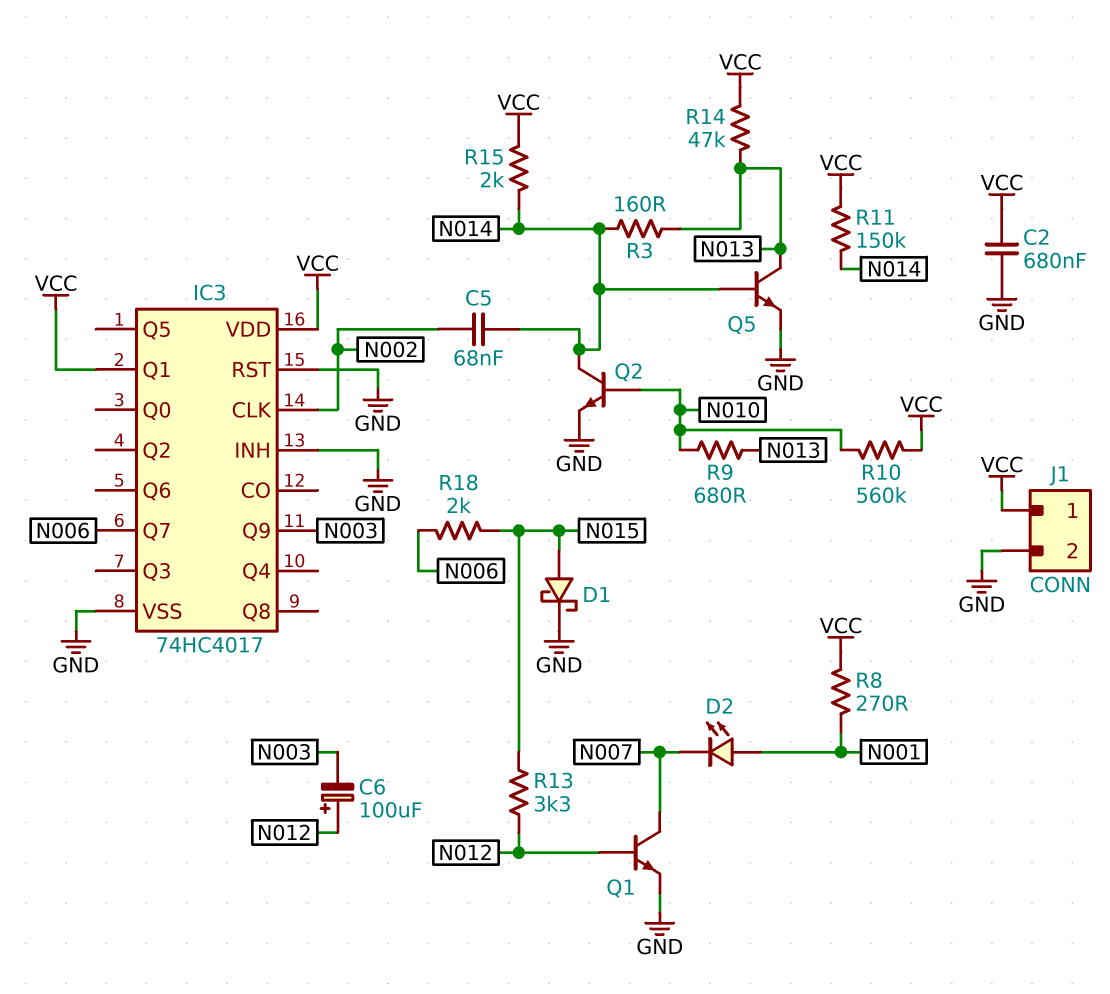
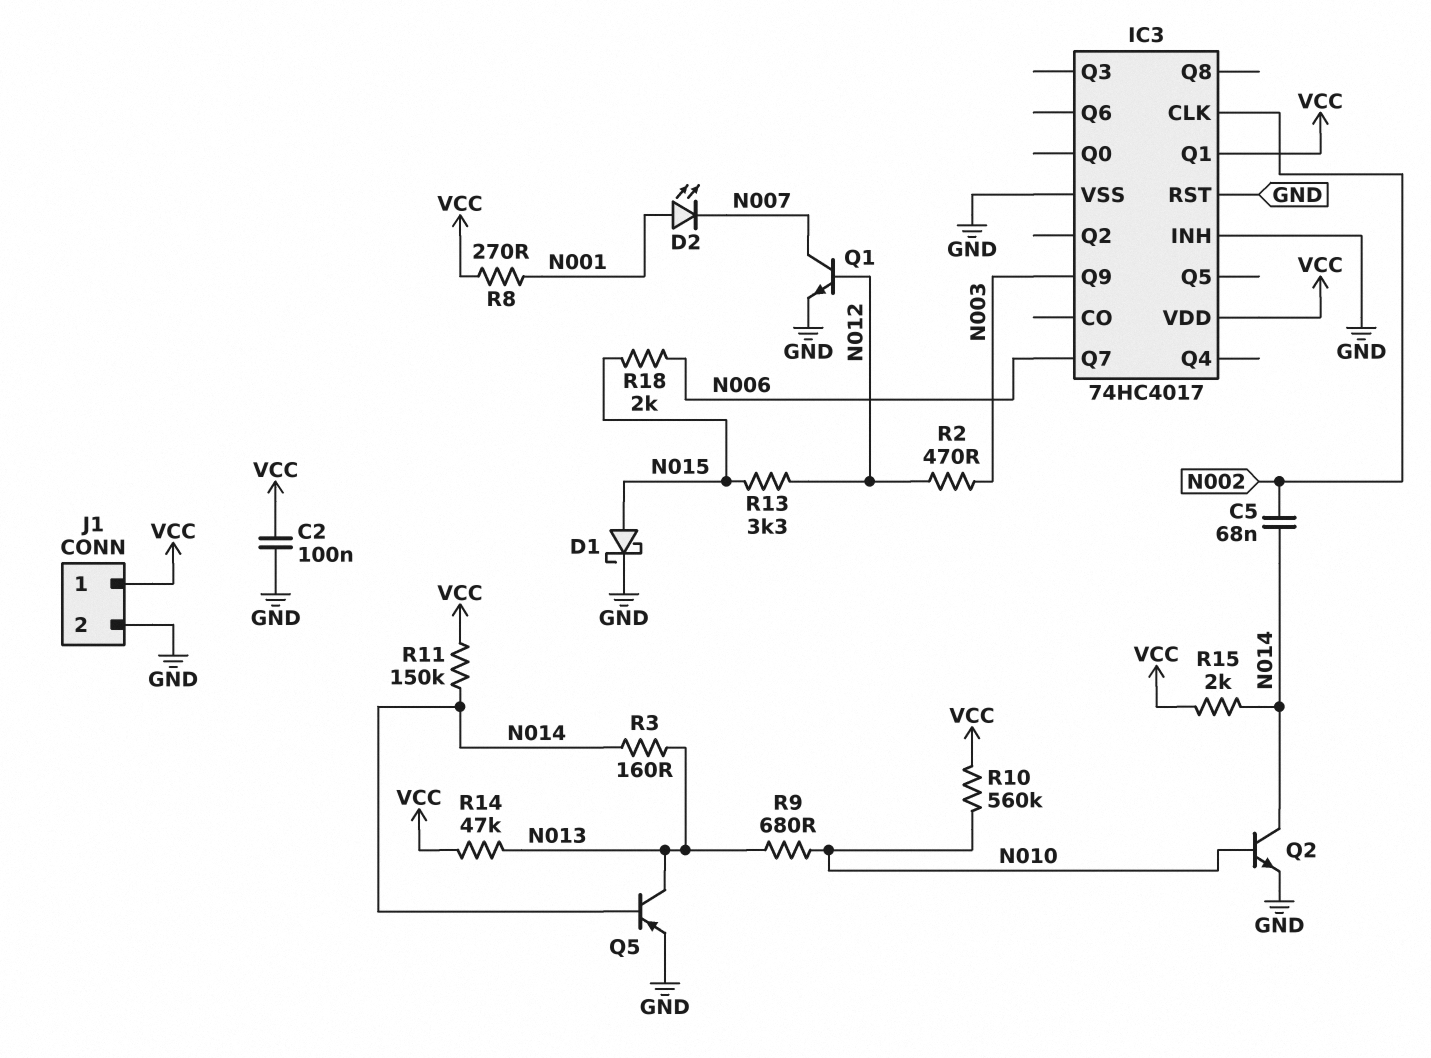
C2: 680nF (GND, VCC) -> 100nF (GND, VCC)
C6: 100uF (plus N012, minus N003) -> none
Q5: NPN (B N014, C N013, E GND) -> PNP (B N014, C N013, E GND)
R2: none -> 470 (N003, N012)

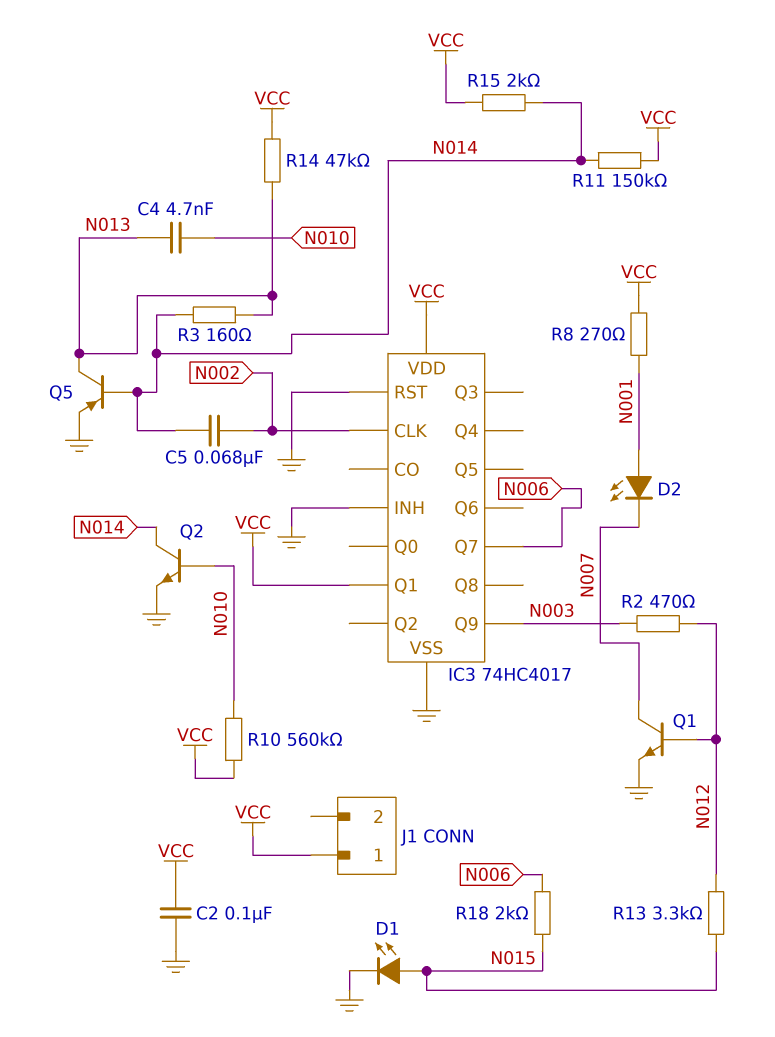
C4: none -> 4.7nF (N010, N013)
D1: schottky (A N015, K GND) -> LED (A N015, K GND)
J1 pin 2: GND -> none
R9: 680 (N010, N013) -> none

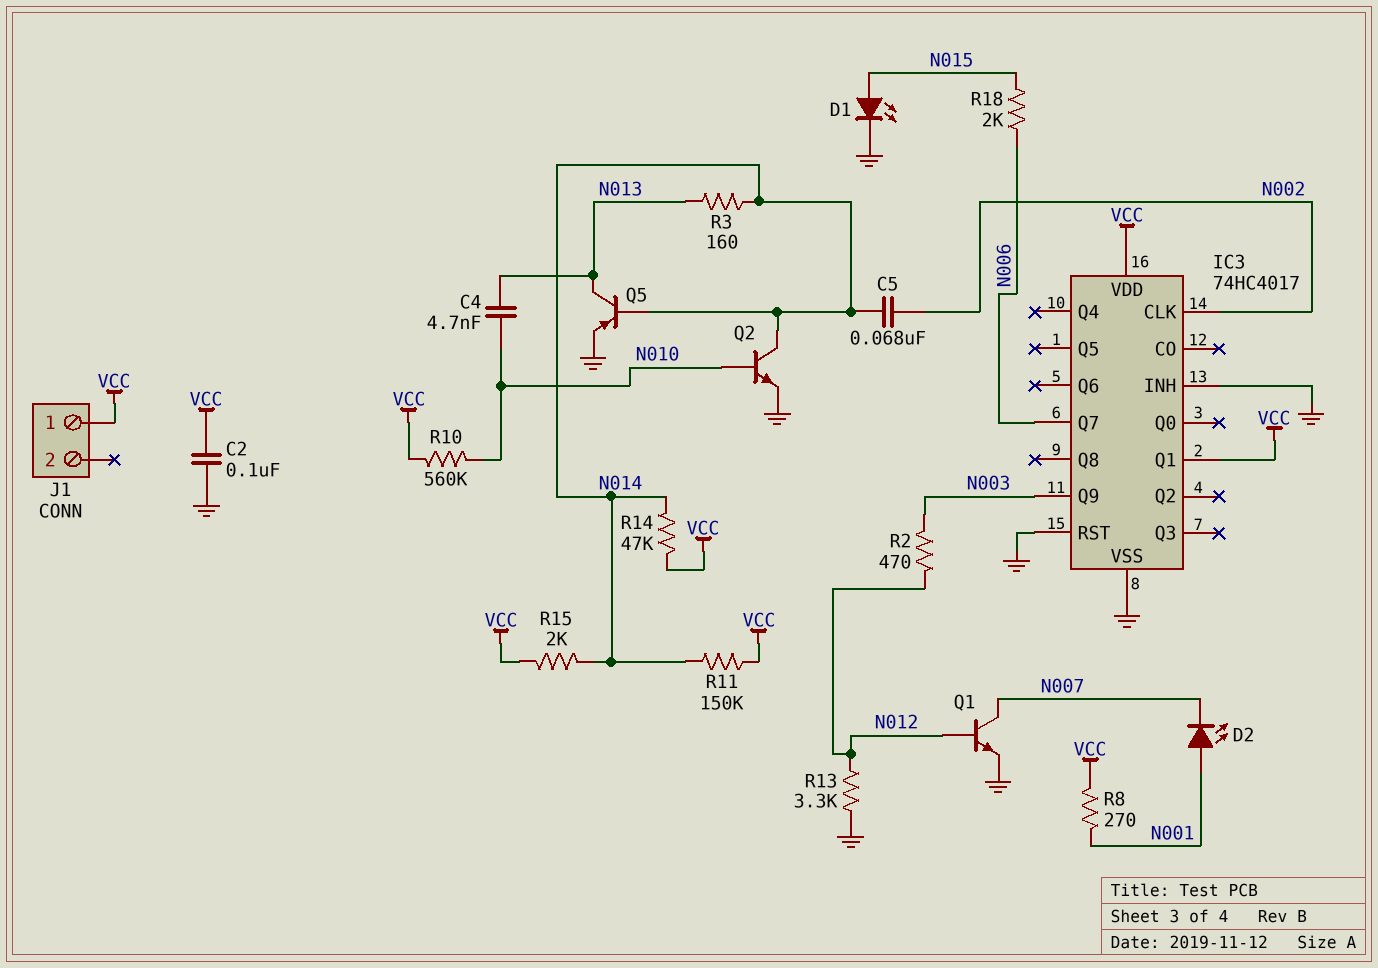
R13: 3.3k (N012, N015) -> 3.3k (GND, N012)
R14: 47k (N013, VCC) -> 47k (N014, VCC)

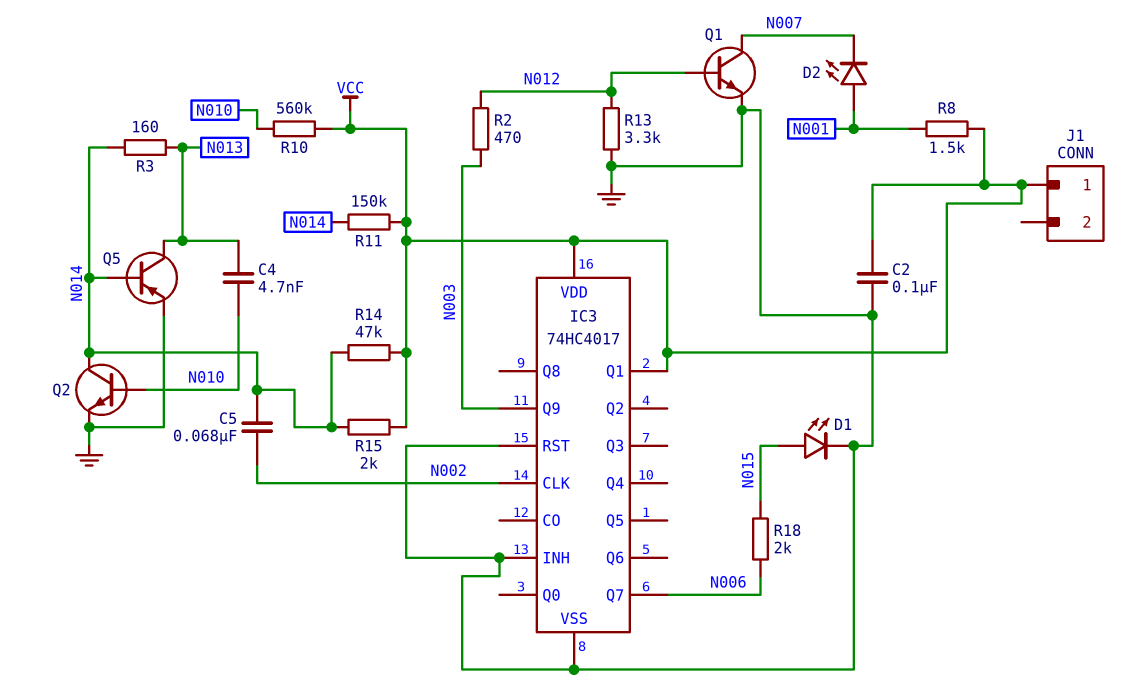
R8: 270 (N001, VCC) -> 1.5k (N001, VCC)

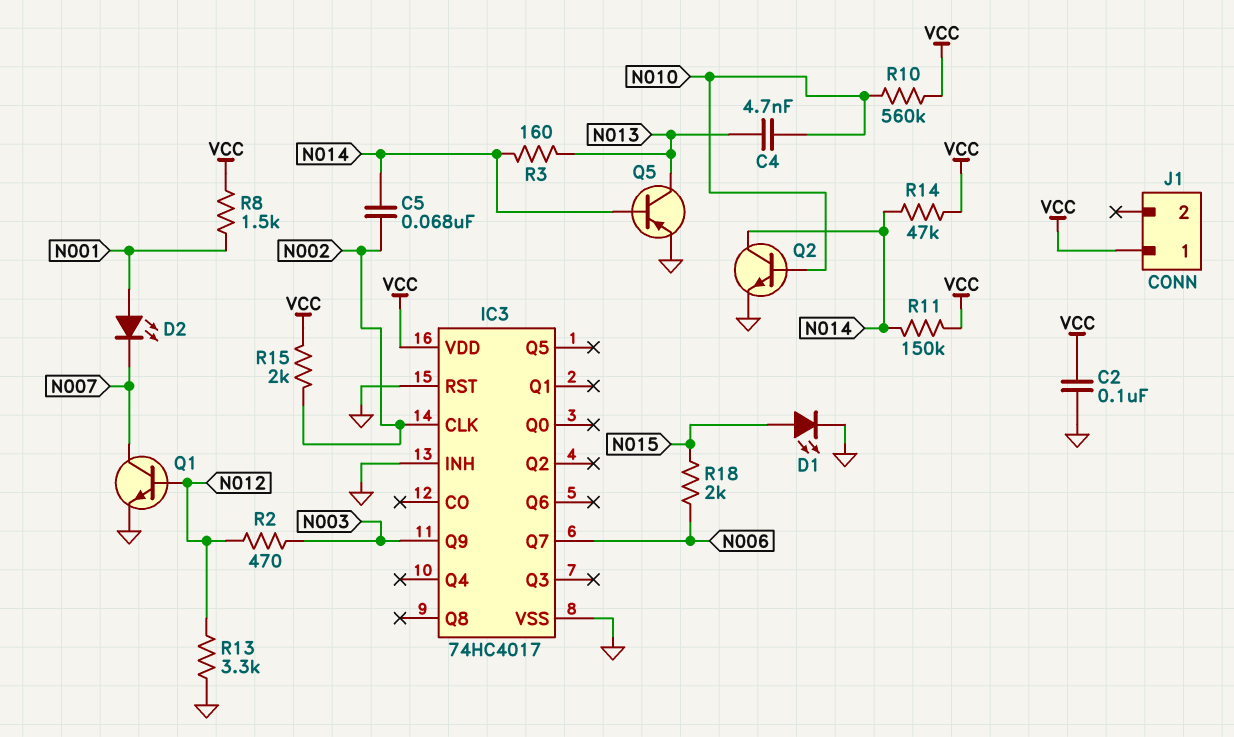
IC3 pin Q1: VCC -> none
R15: 2k (N014, VCC) -> 2k (N002, VCC)

